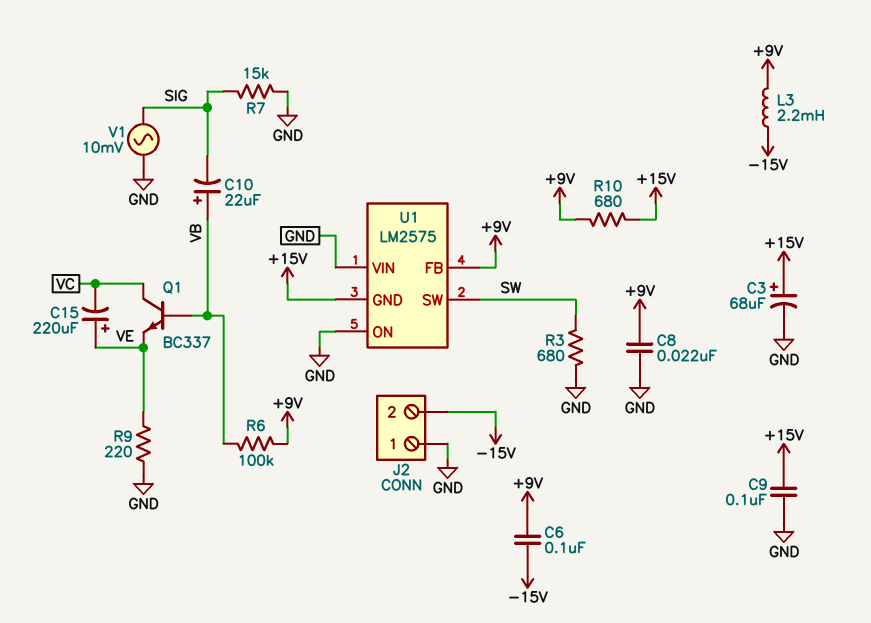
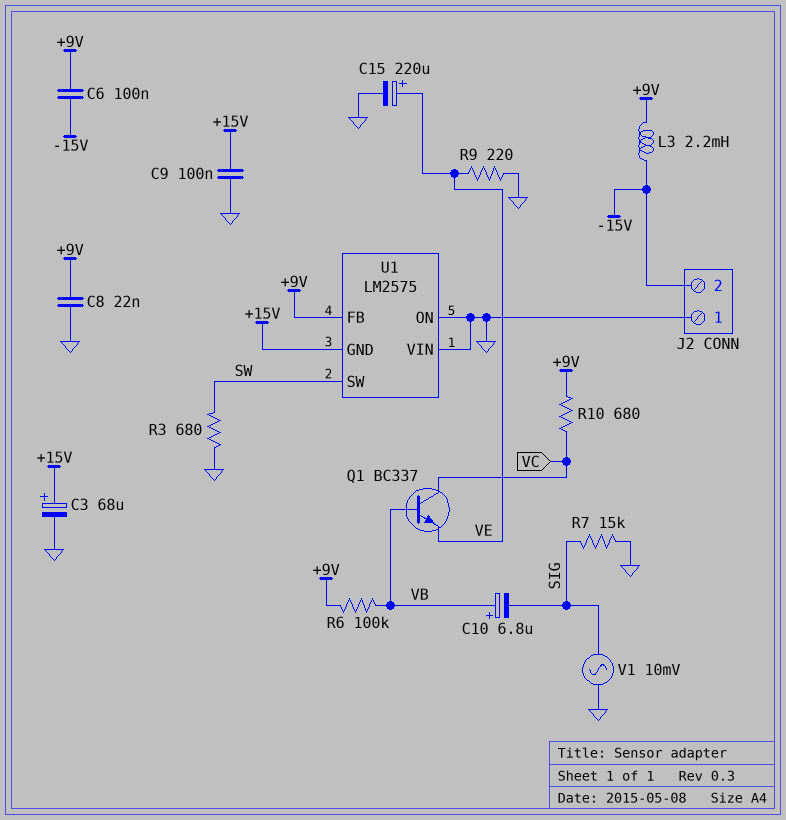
C10: 22uF (plus VB, minus SIG) -> 6.8uF (plus VB, minus SIG)
C15: 220uF (plus VE, minus VC) -> 220uF (plus VE, minus GND)
R10: 680 (+9V, +15V) -> 680 (+9V, VC)

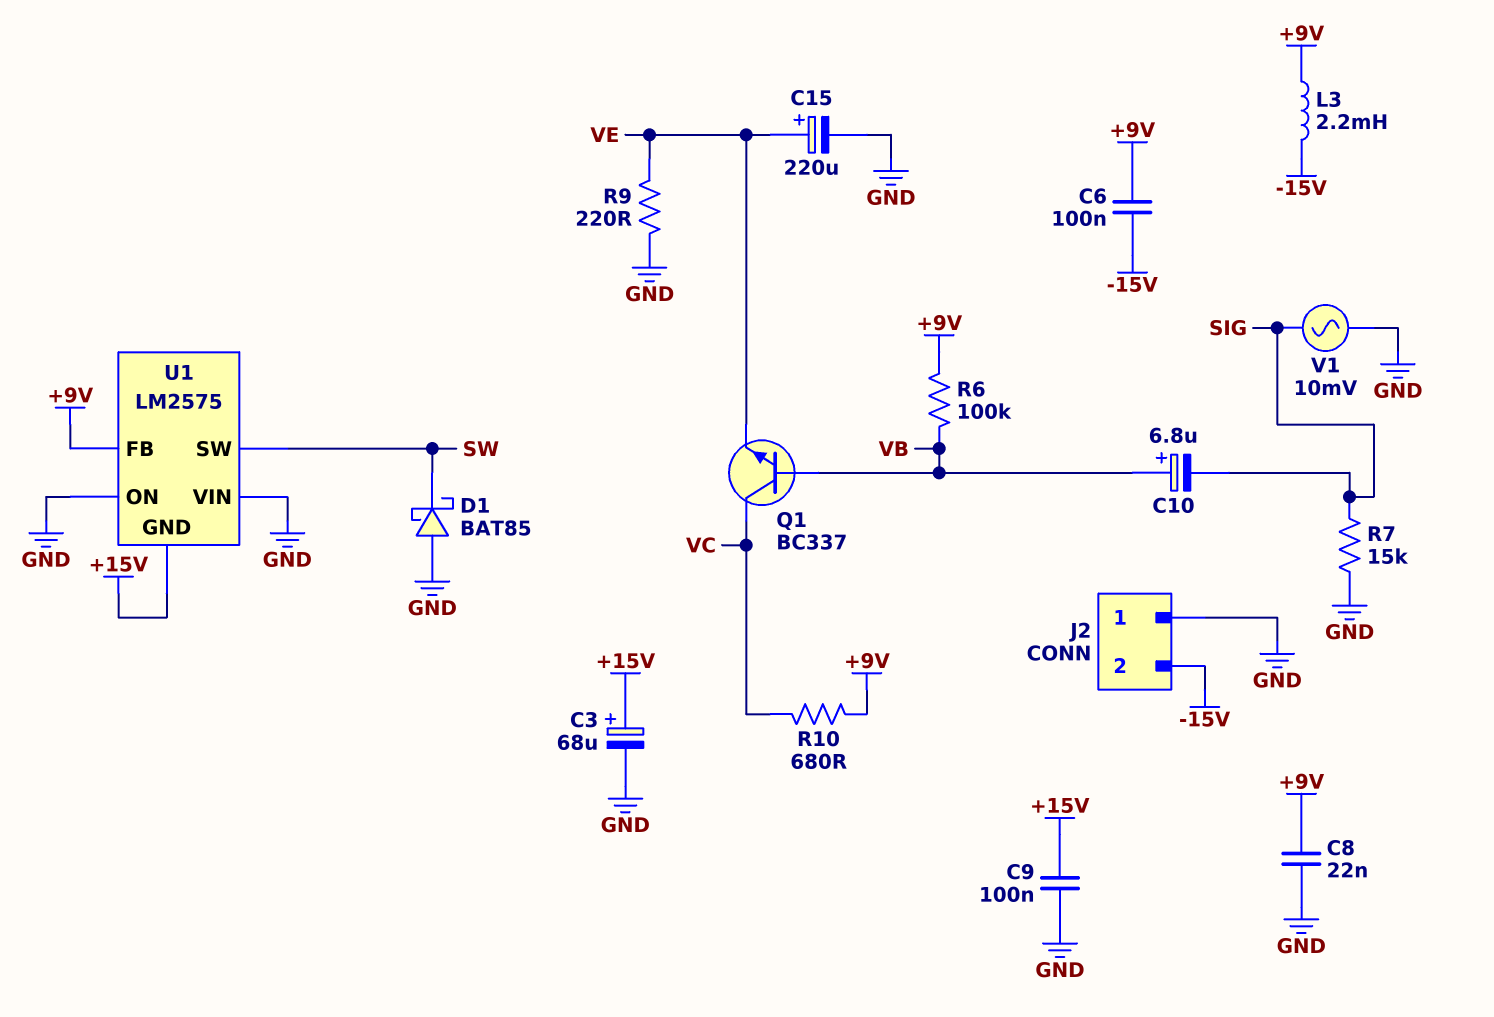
D1: none -> schottky BAT85 (A GND, K SW)
R3: 680 (GND, SW) -> none

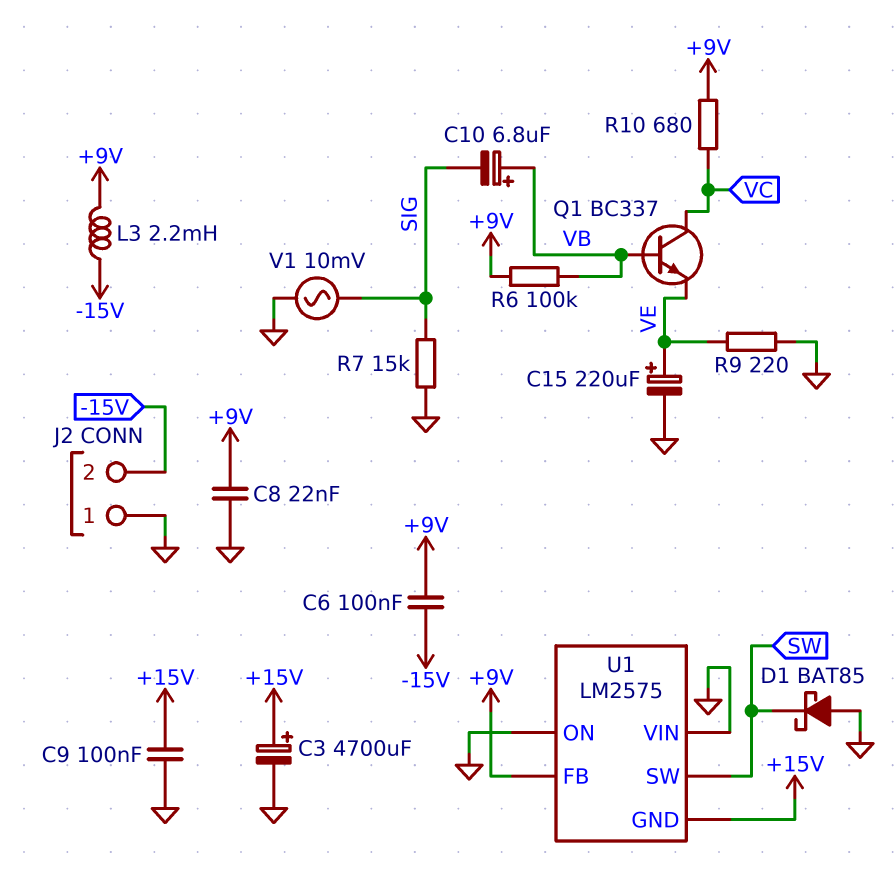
C3: 68uF (plus +15V, minus GND) -> 4700uF (plus +15V, minus GND)

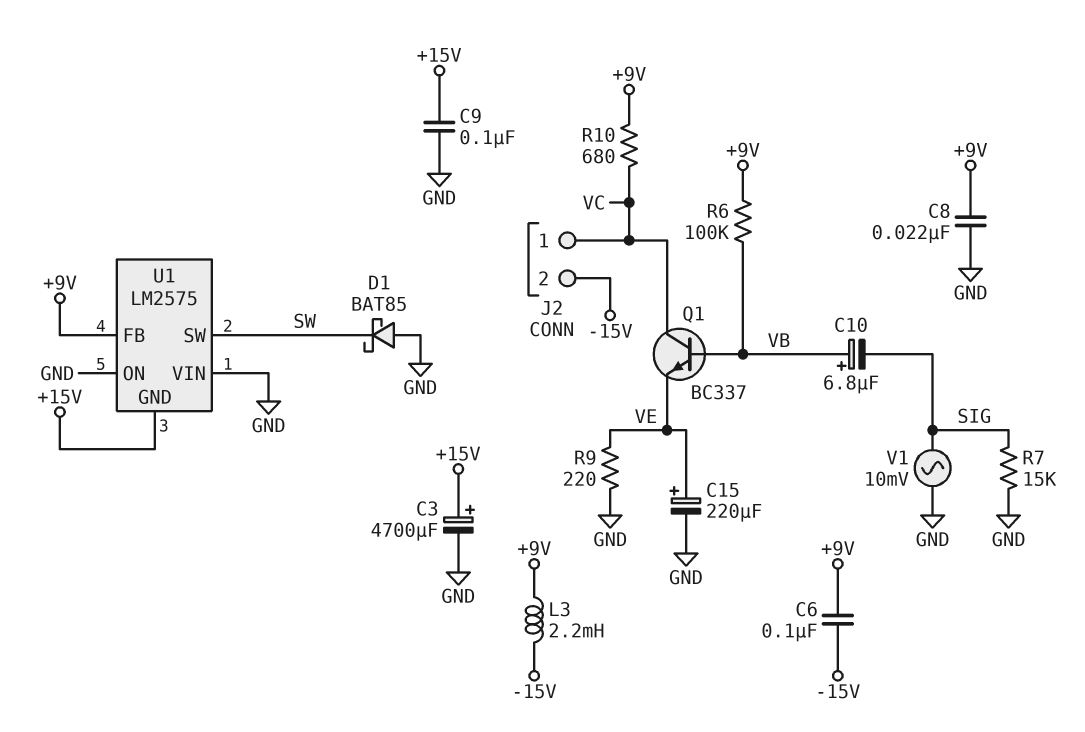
J2 pin 1: GND -> VC

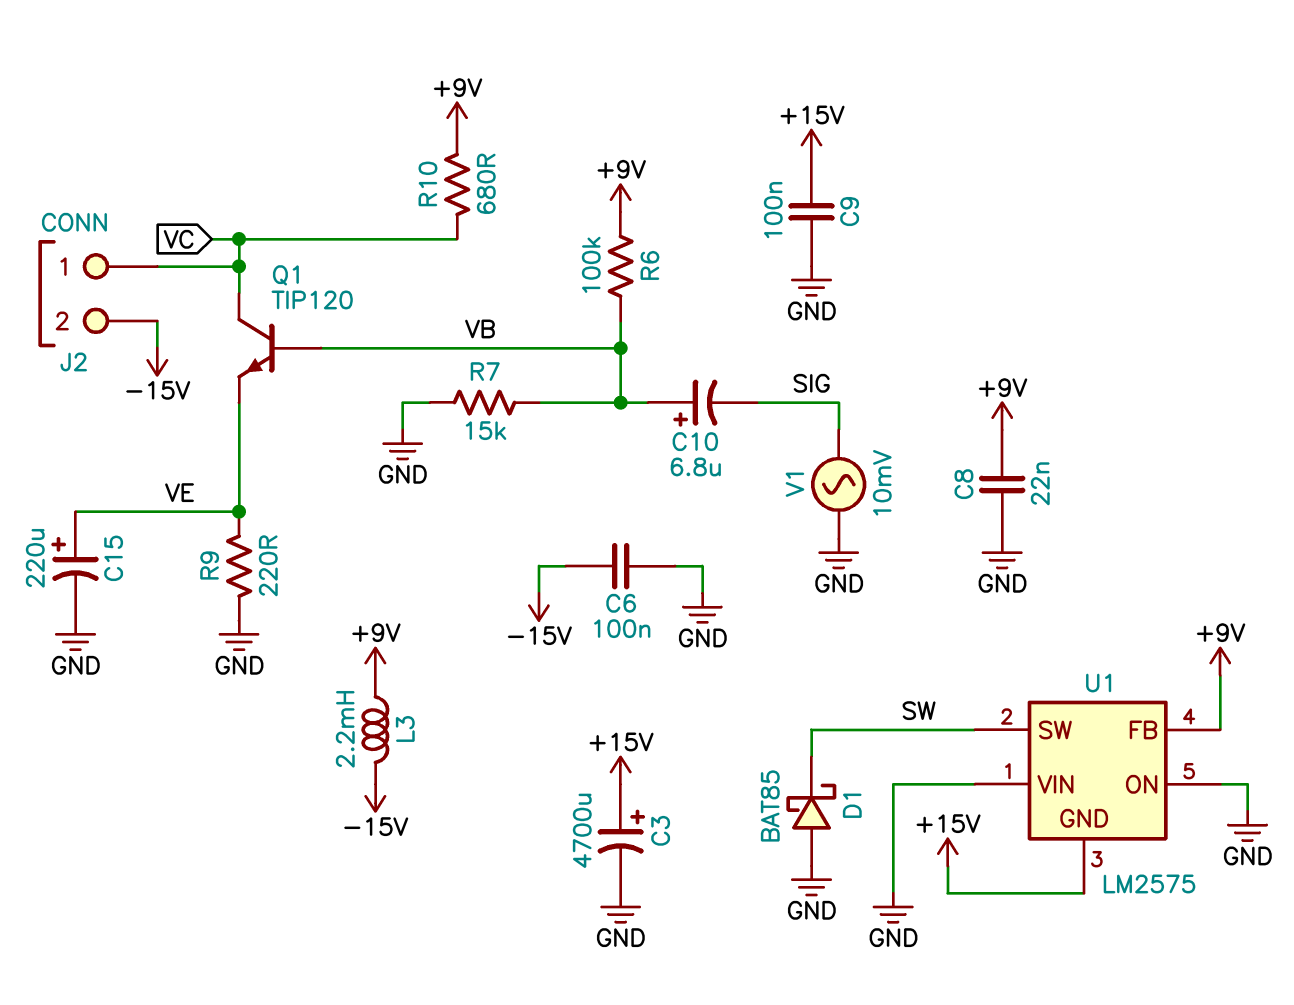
C6: 100nF (+9V, -15V) -> 100nF (-15V, GND)
Q1: NPN BC337 (B VB, C VC, E VE) -> NPN TIP120 (B VB, C VC, E VE)
R7: 15k (GND, SIG) -> 15k (GND, VB)

